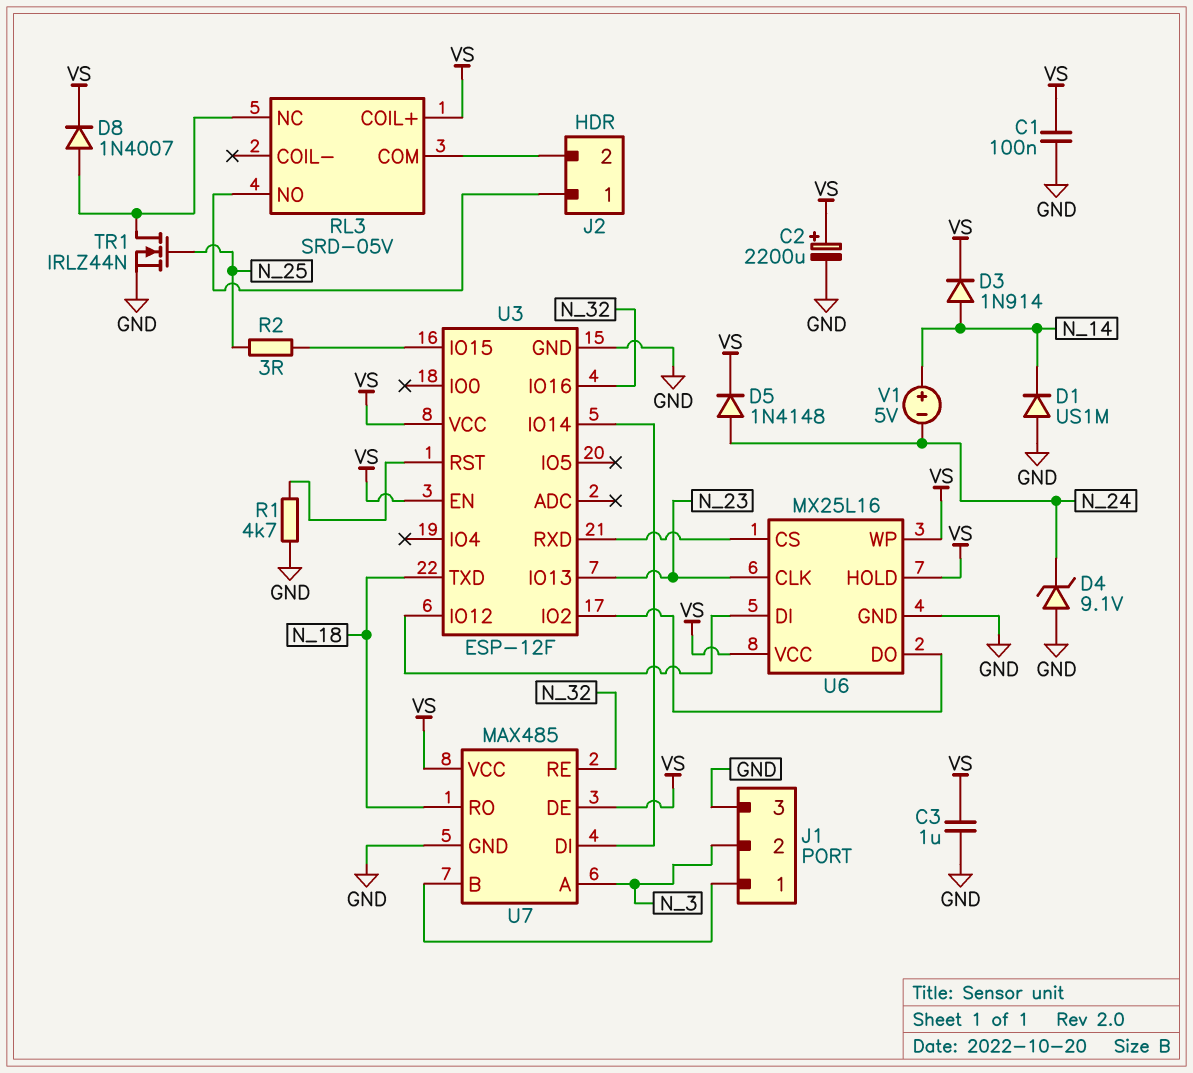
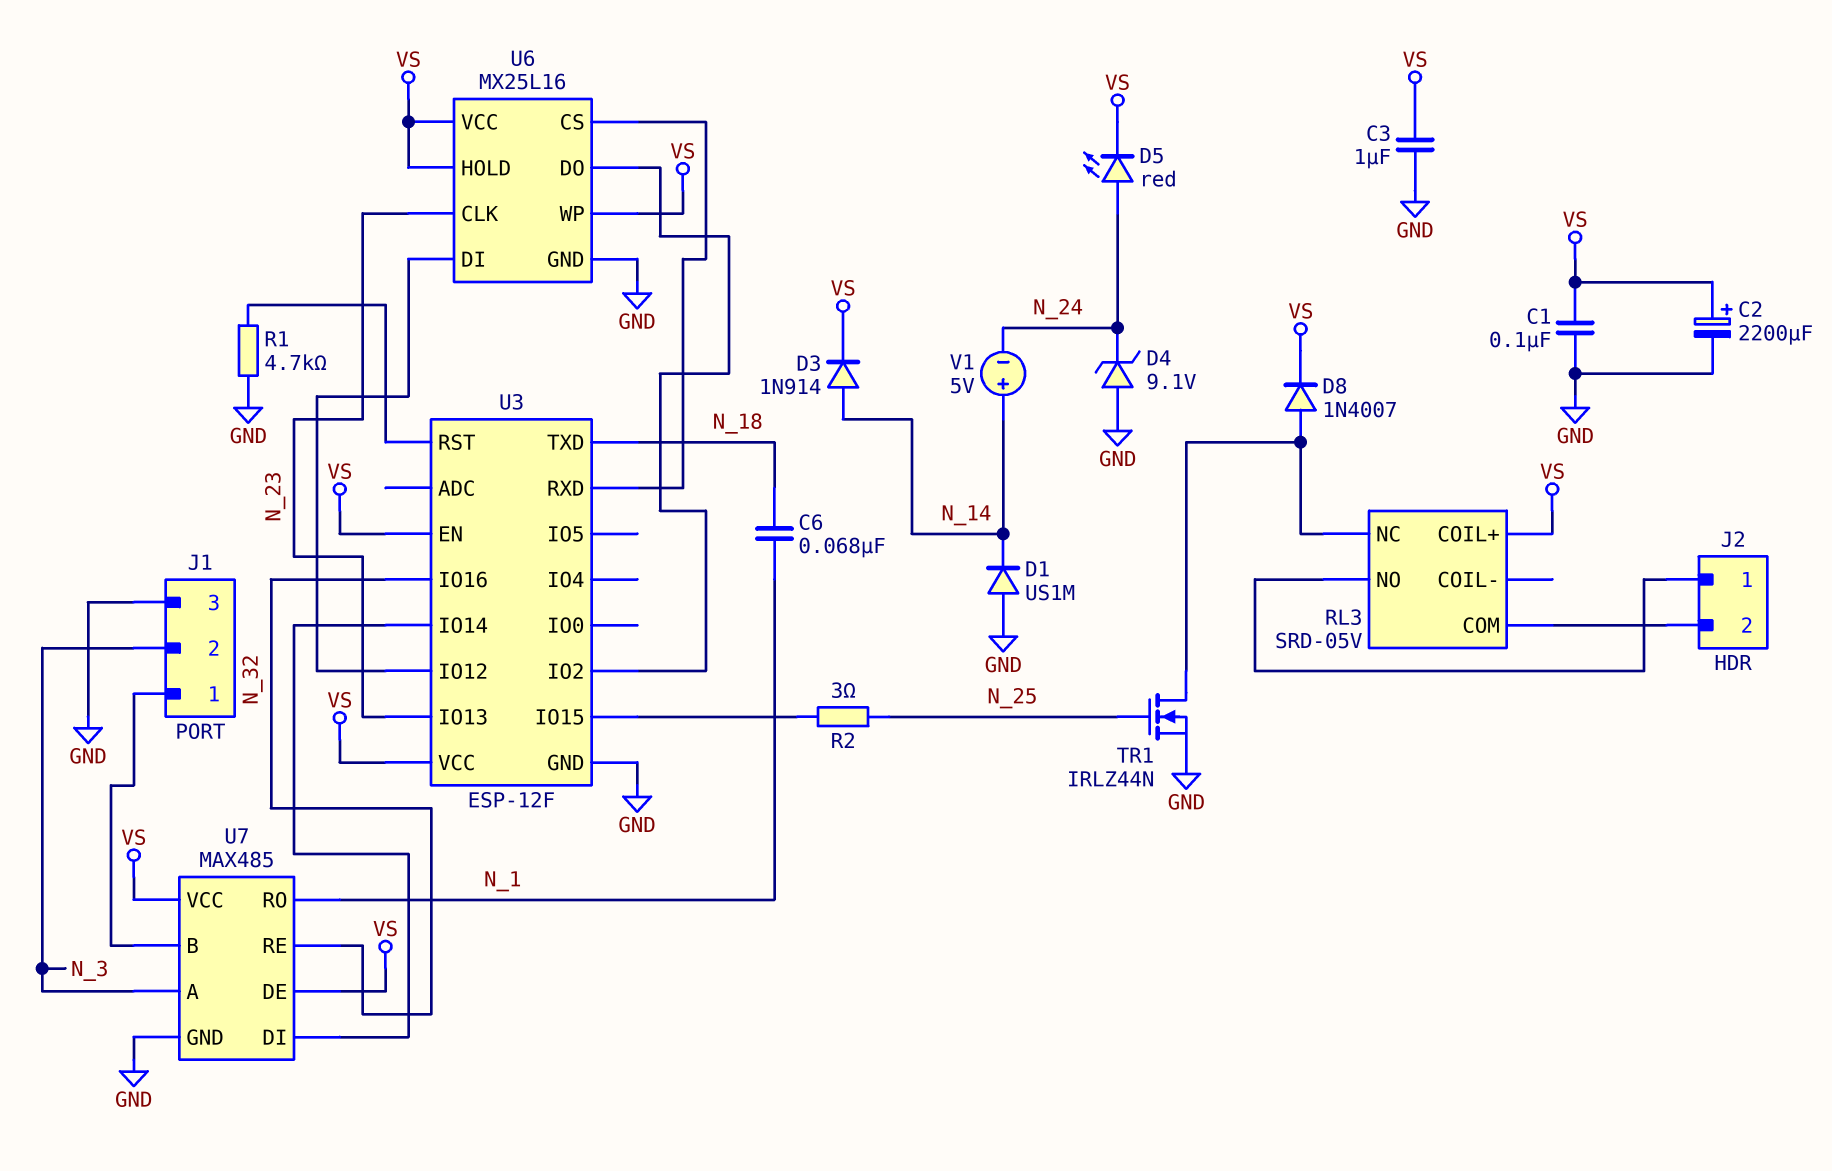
C6: none -> 68nF (N_1, N_18)
D5: diode 1N4148 (A N_24, K VS) -> LED red (A N_24, K VS)
U7 pin RO: N_18 -> N_1

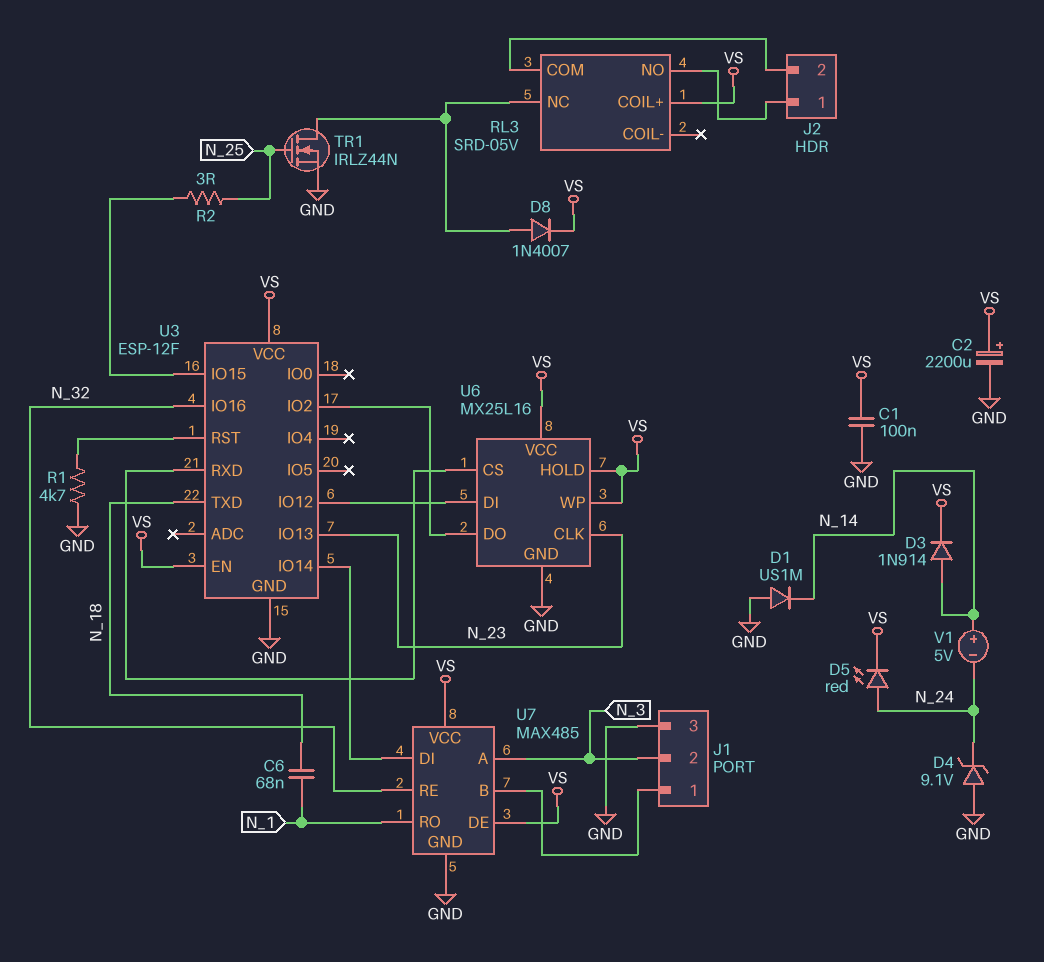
C3: 1uF (GND, VS) -> none

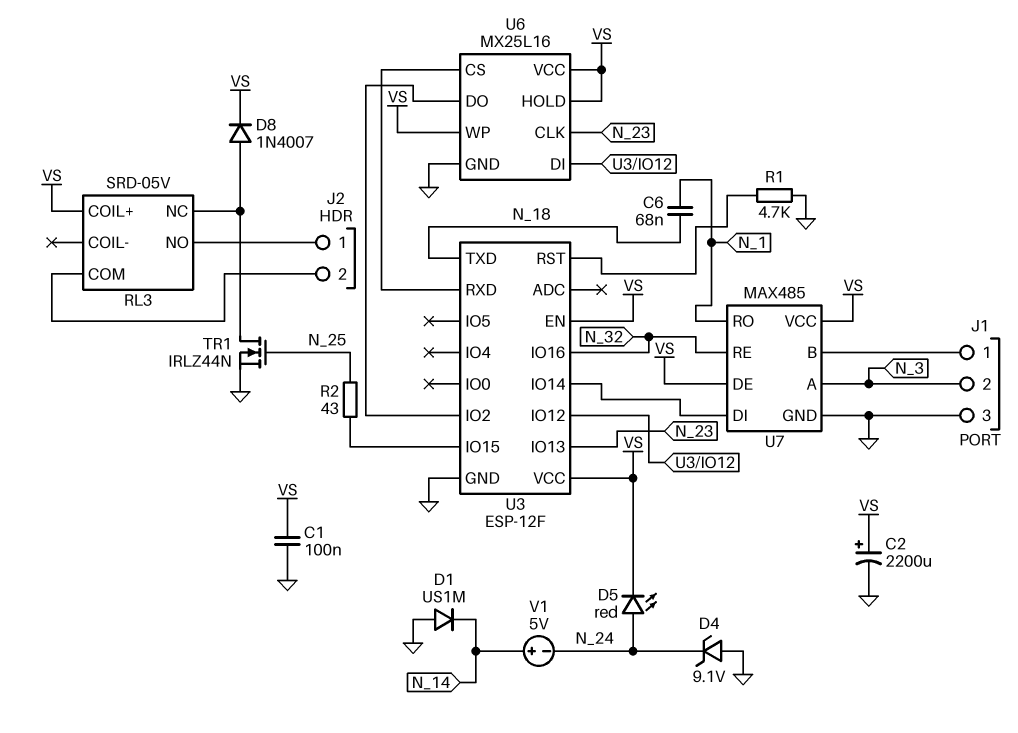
D3: diode 1N914 (A N_14, K VS) -> none
R2: 3 (N_25, U3/IO15) -> 43 (N_25, U3/IO15)

